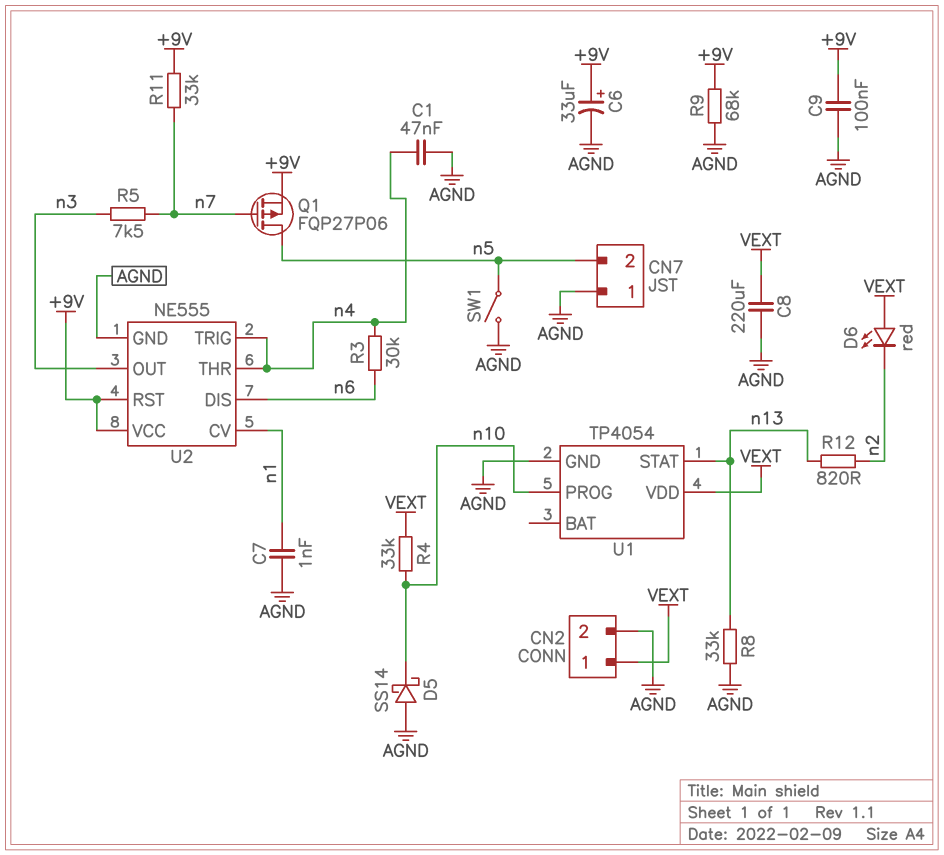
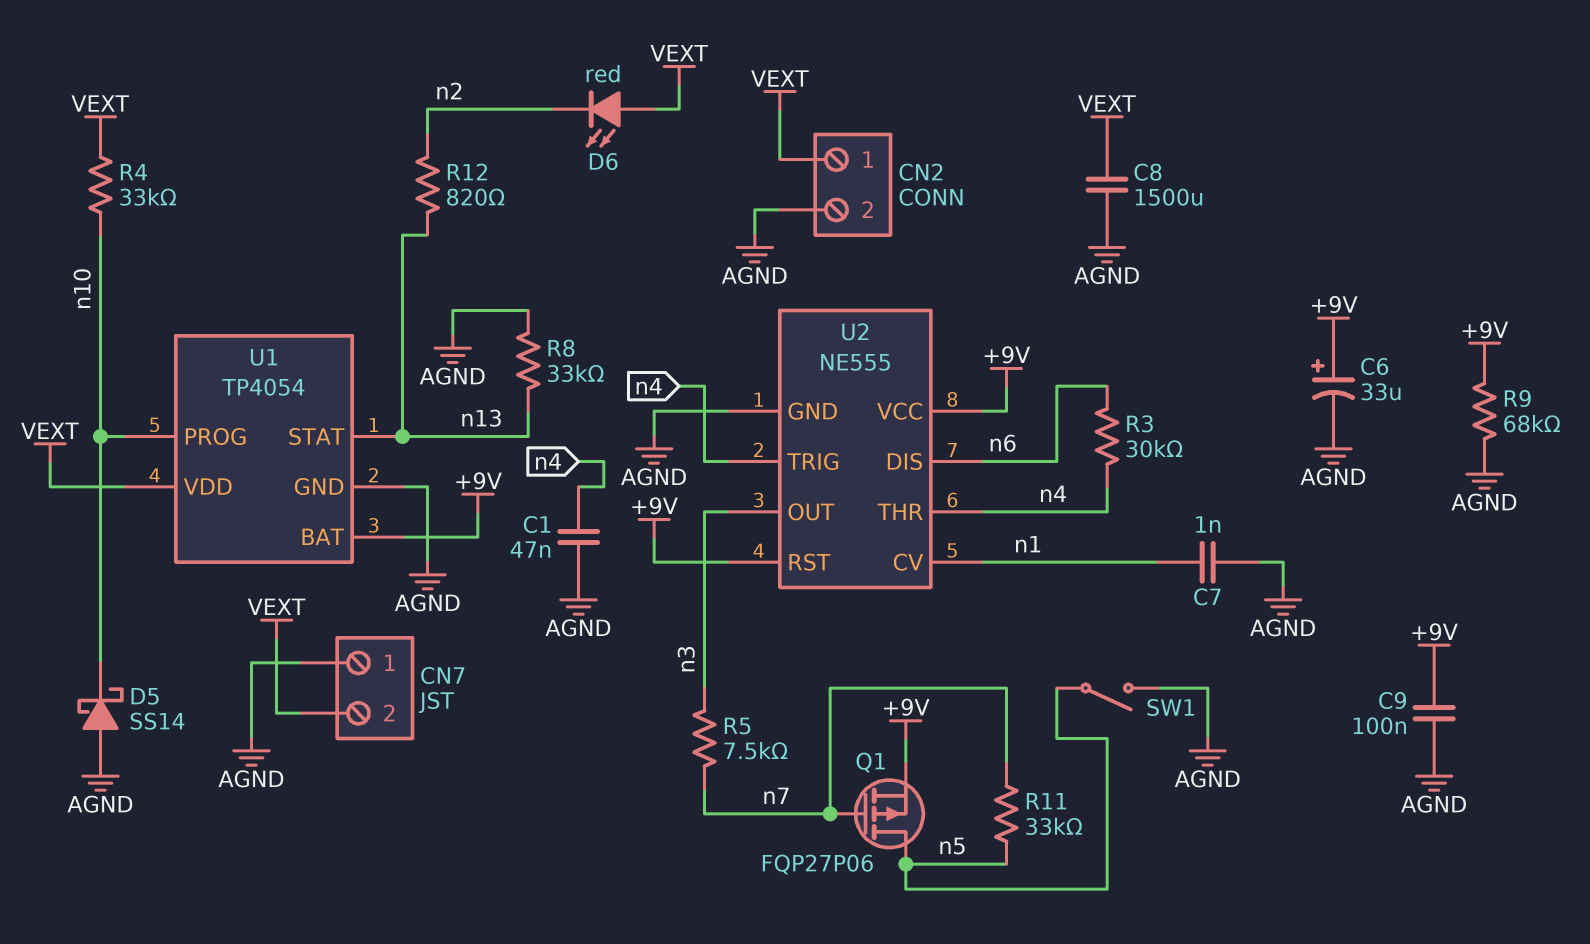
C8: 220uF (AGND, VEXT) -> 1500uF (AGND, VEXT)
CN7 pin 2: n5 -> VEXT
R11: 33k (+9V, n7) -> 33k (n5, n7)
U1 pin BAT: none -> +9V

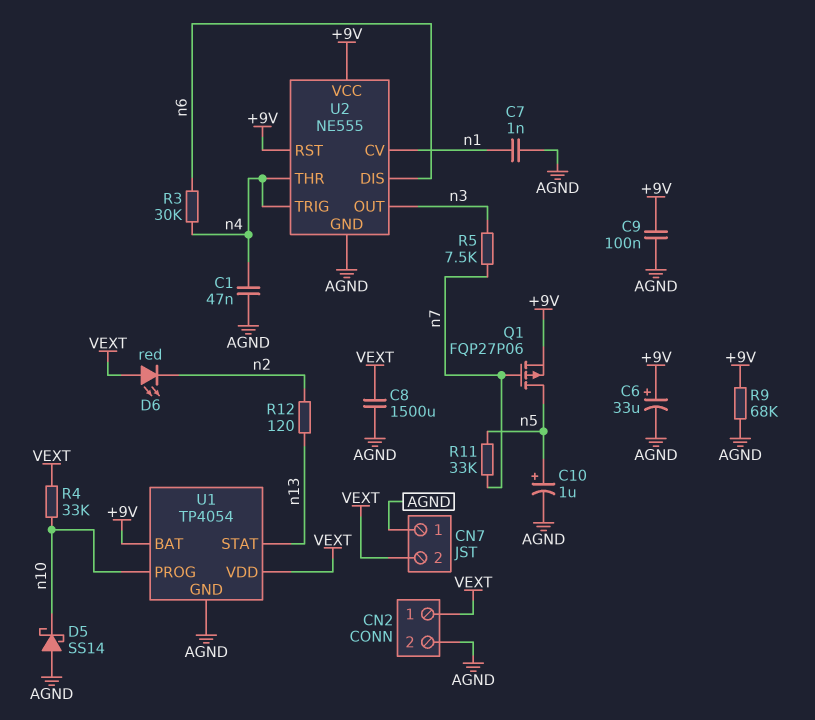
C10: none -> 1uF (plus n5, minus AGND)
R8: 33k (AGND, n13) -> none
R12: 820 (n2, n13) -> 120 (n2, n13)
SW1: switch (AGND, n5) -> none

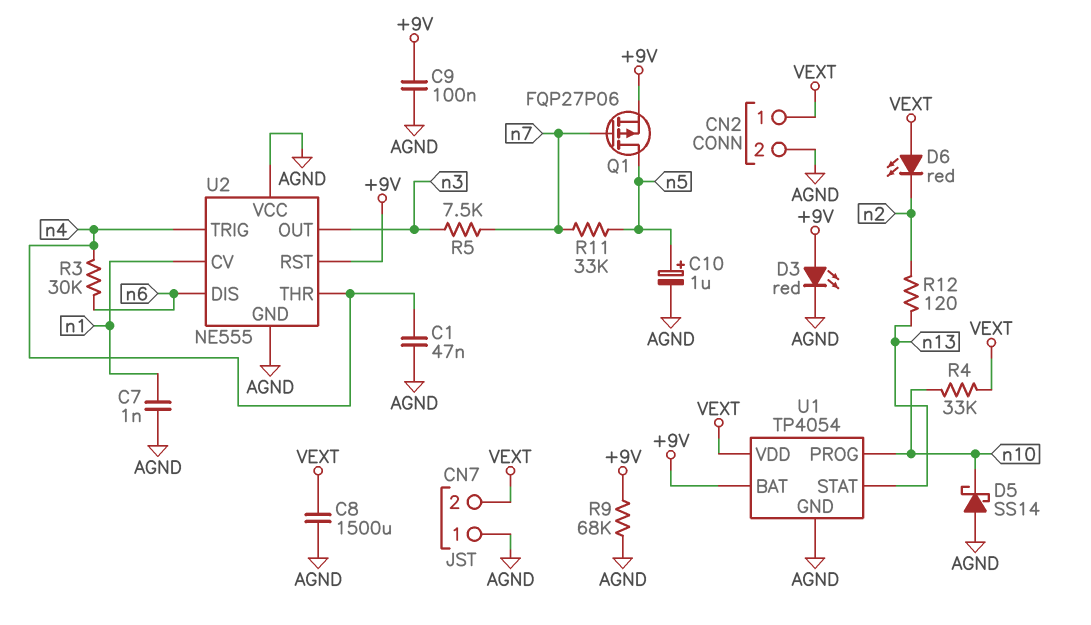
C6: 33uF (plus +9V, minus AGND) -> none
D3: none -> LED red (A +9V, K AGND)
U2 pin VCC: +9V -> AGND

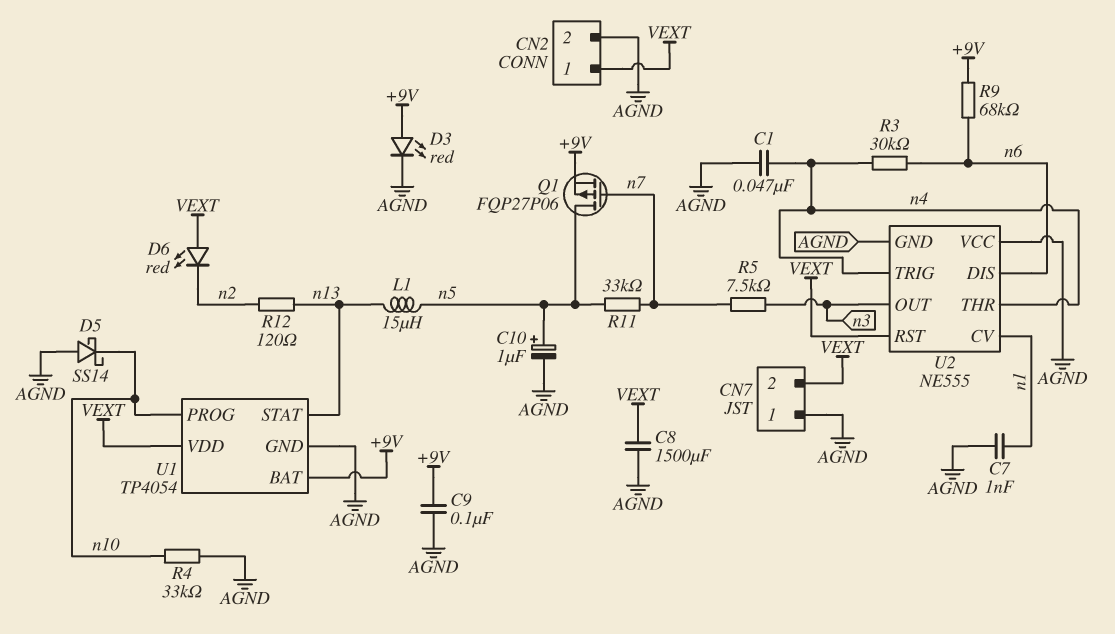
L1: none -> 15uH (n5, n13)
R4: 33k (VEXT, n10) -> 33k (AGND, n10)
R9: 68k (+9V, AGND) -> 68k (+9V, n6)
U2 pin RST: +9V -> VEXT

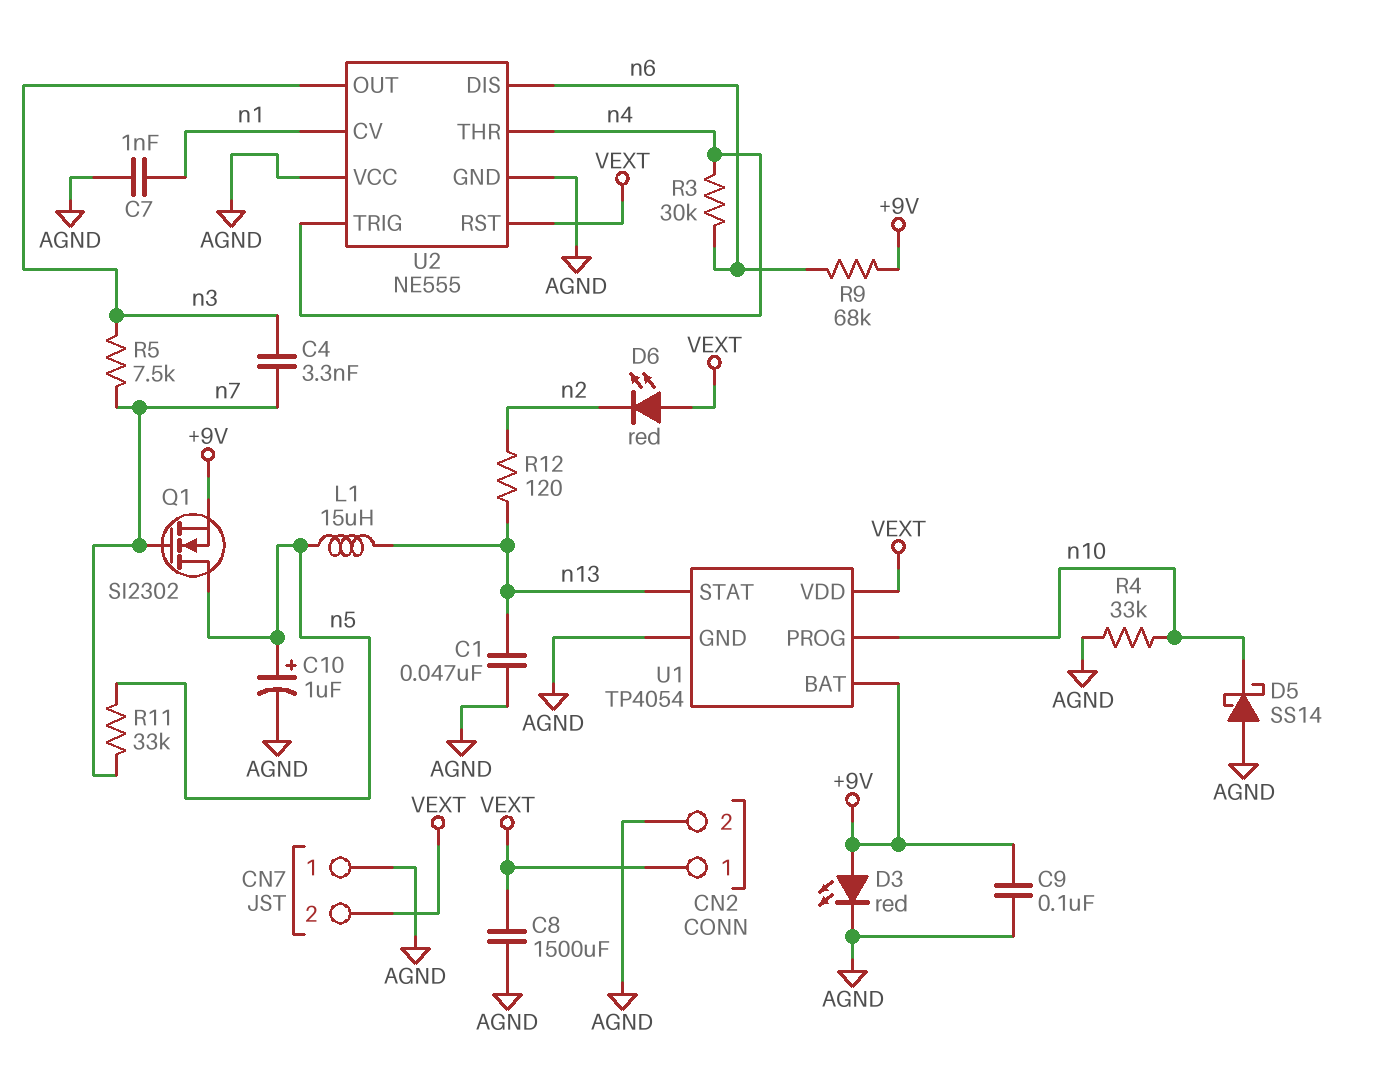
C1: 47nF (AGND, n4) -> 47nF (AGND, n13)
C4: none -> 3.3nF (n3, n7)
Q1: PMOS FQP27P06 (G n7, D n5, S +9V) -> NMOS SI2302 (G n7, D n5, S +9V)

